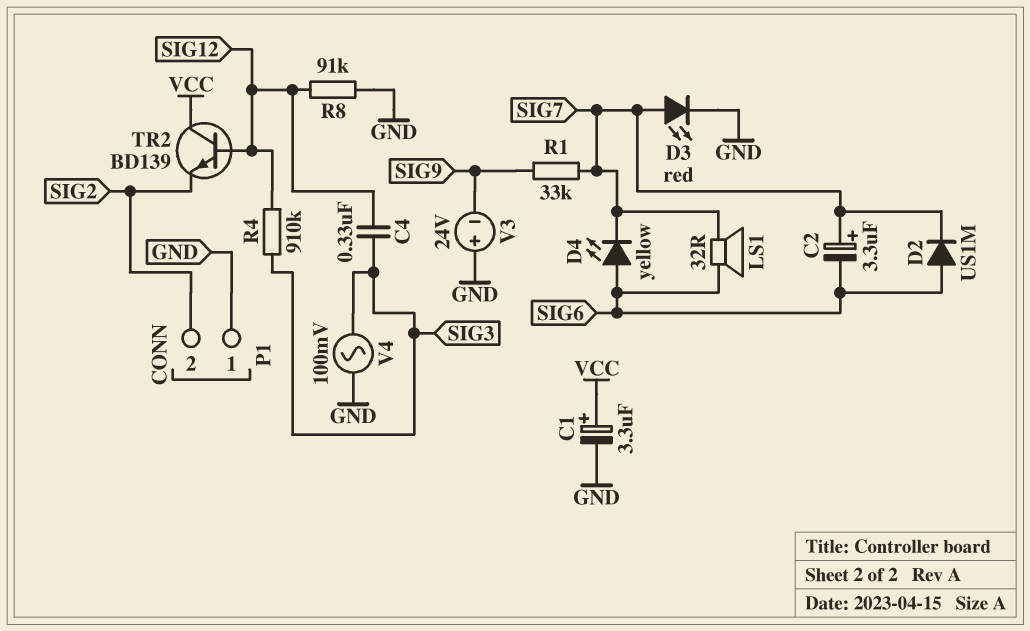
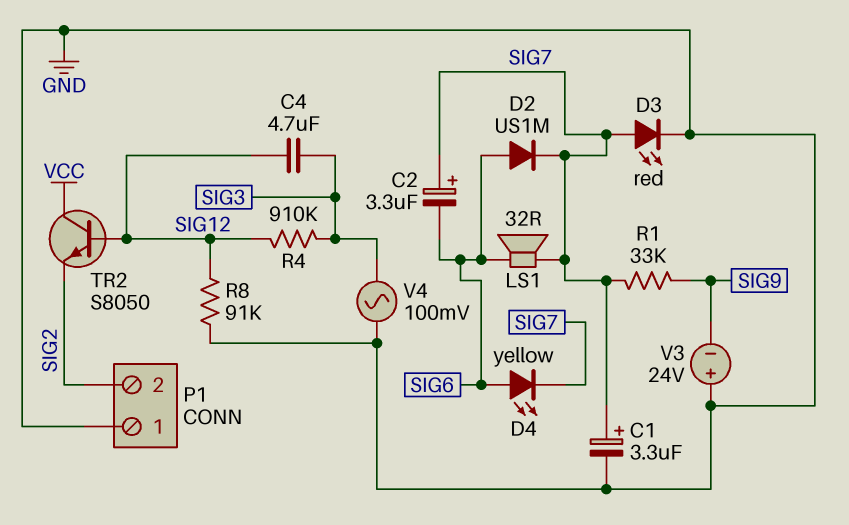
C1: 3.3uF (plus VCC, minus GND) -> 3.3uF (plus SIG7, minus GND)
C4: 330nF (SIG3, SIG12) -> 4.7uF (SIG3, SIG12)
TR2: NPN BD139 (B SIG12, C VCC, E SIG2) -> NPN S8050 (B SIG12, C VCC, E SIG2)

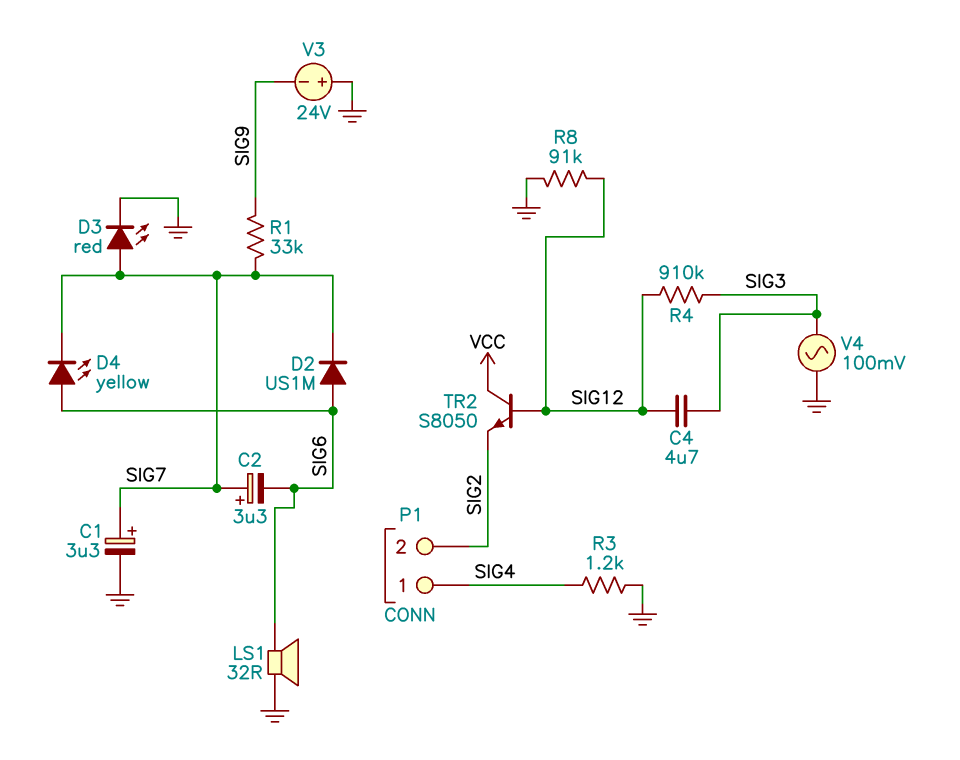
LS1: speaker 32R (SIG6, SIG7) -> speaker 32R (GND, SIG6)
P1 pin 1: GND -> SIG4
R3: none -> 1.2k (GND, SIG4)

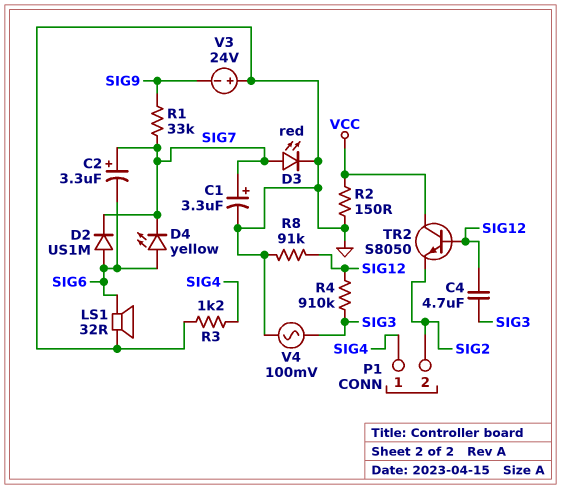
R2: none -> 150 (GND, VCC)

